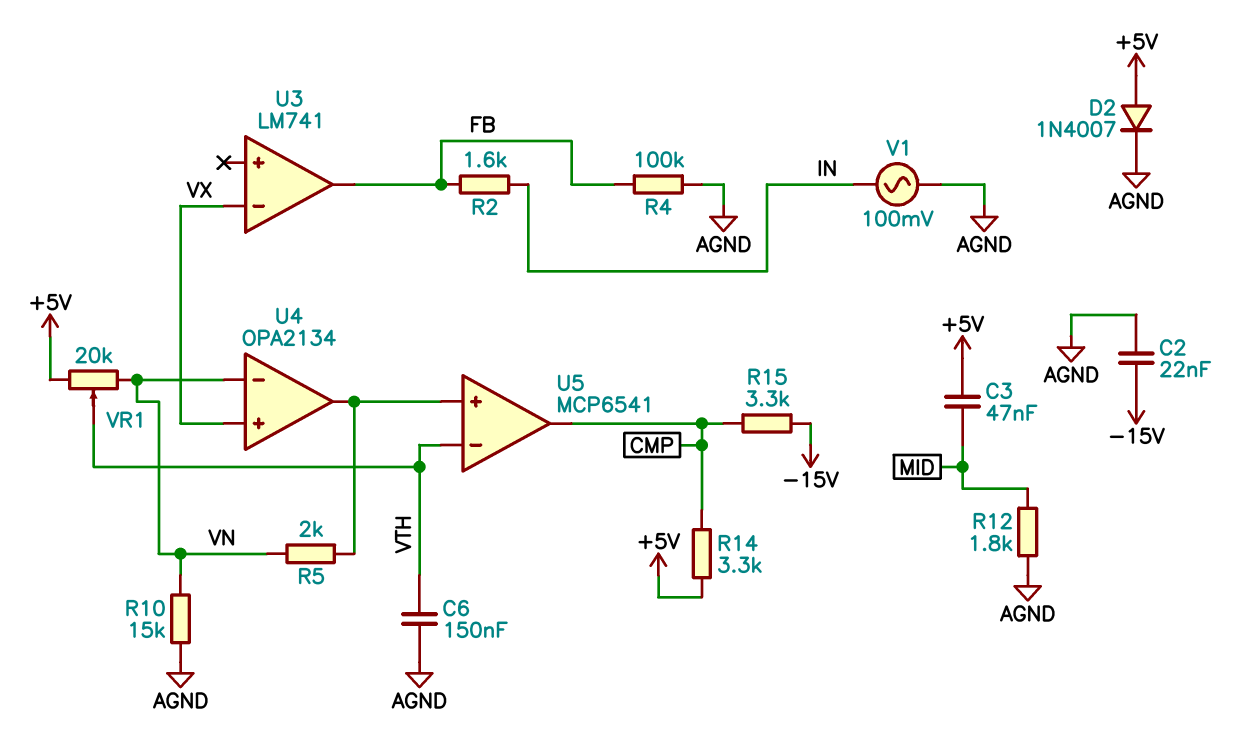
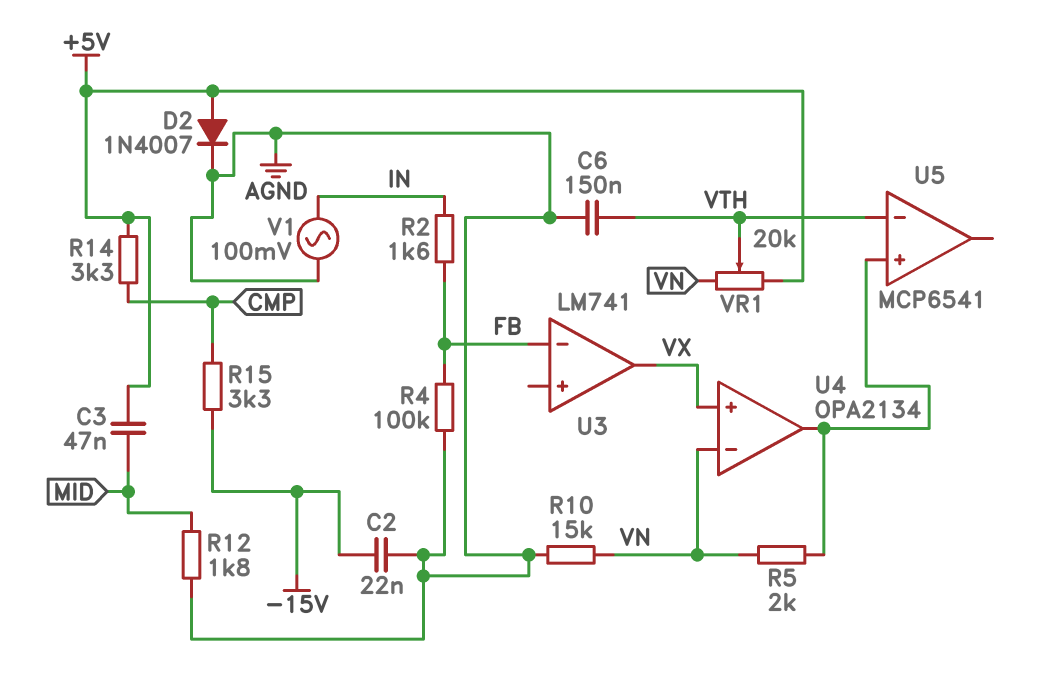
U3 pin in-: VX -> FB
U3 pin out: FB -> VX
U5 pin out: CMP -> none

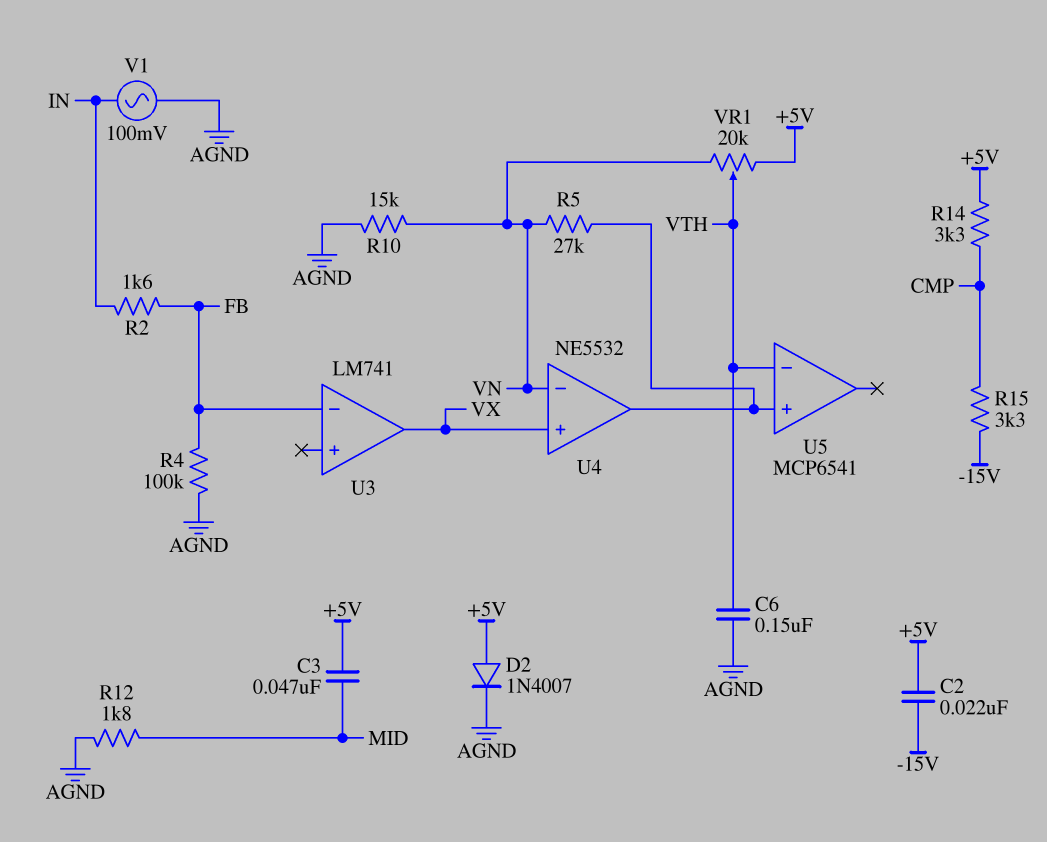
C2: 22nF (-15V, AGND) -> 22nF (+5V, -15V)
R5: 2k (U4/out, VN) -> 27k (U4/out, VN)
U4: OPA2134 -> NE5532

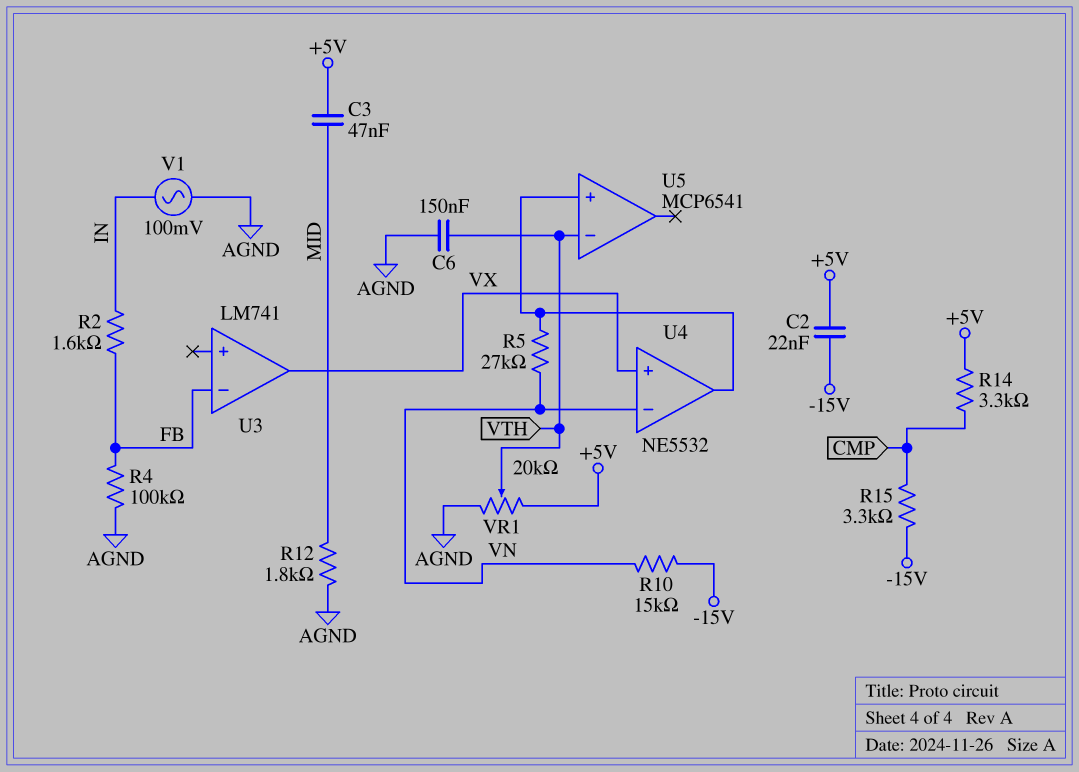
D2: diode 1N4007 (A +5V, K AGND) -> none
R10: 15k (AGND, VN) -> 15k (-15V, VN)
VR1: 20k (+5V, VN, wiper VTH) -> 20k (+5V, AGND, wiper VTH)

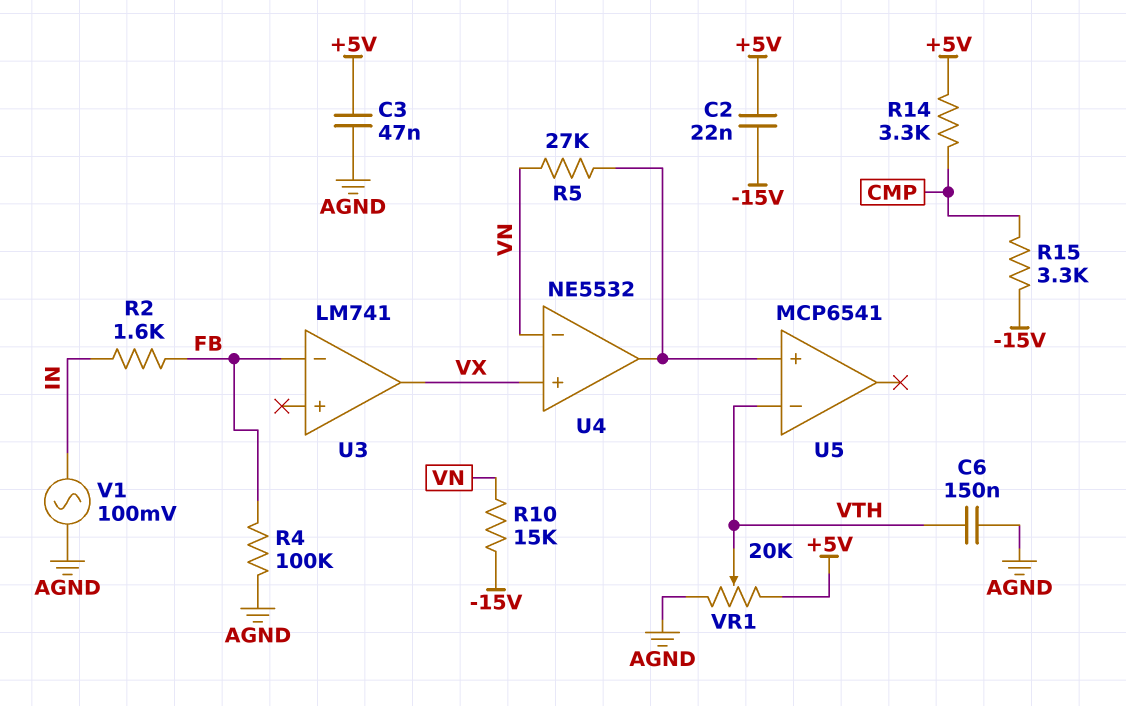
C3: 47nF (+5V, MID) -> 47nF (+5V, AGND)
R12: 1.8k (AGND, MID) -> none

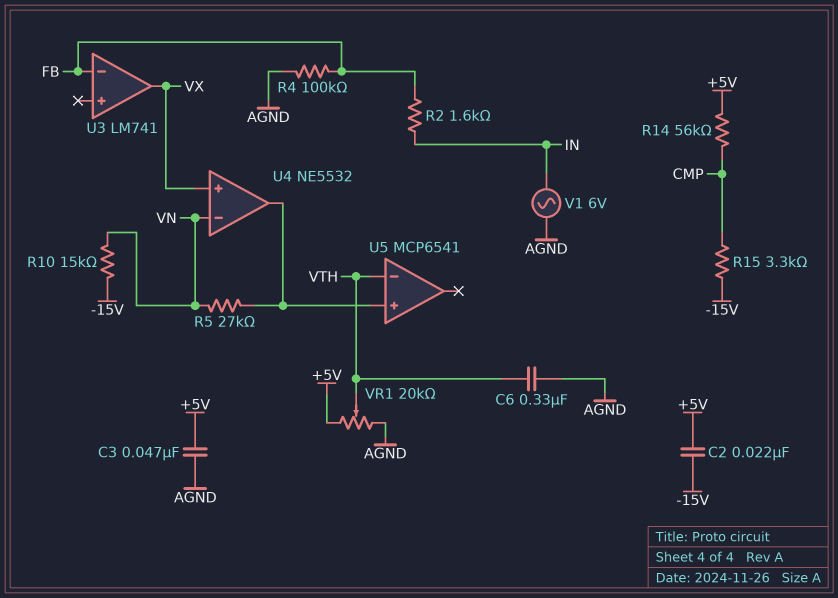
C6: 150nF (AGND, VTH) -> 330nF (AGND, VTH)
R14: 3.3k (+5V, CMP) -> 56k (+5V, CMP)
V1: AC 100mV (AGND, IN) -> AC 6V (AGND, IN)

